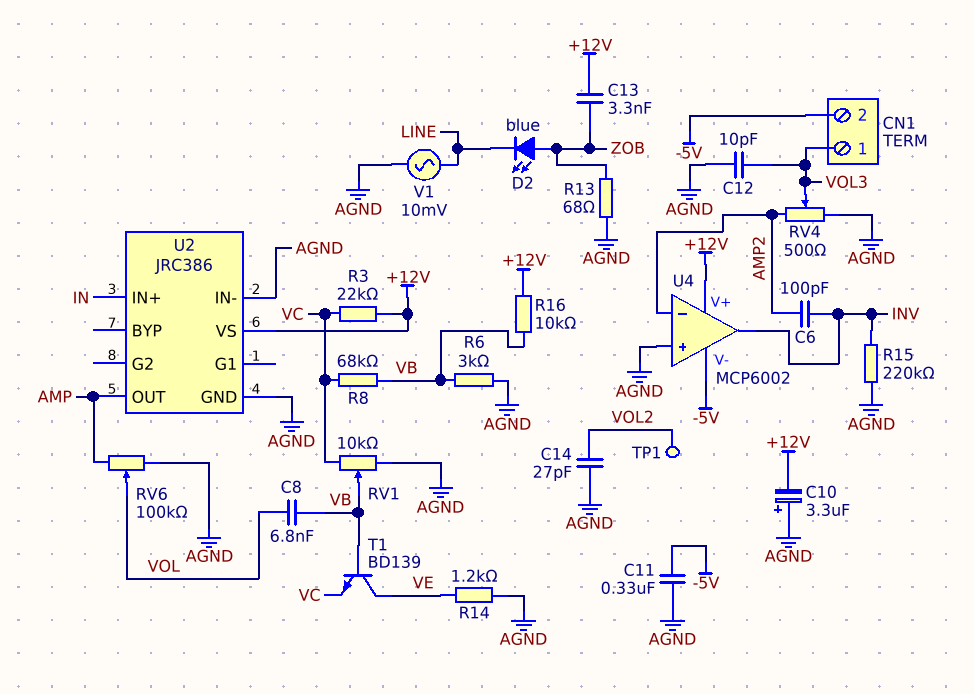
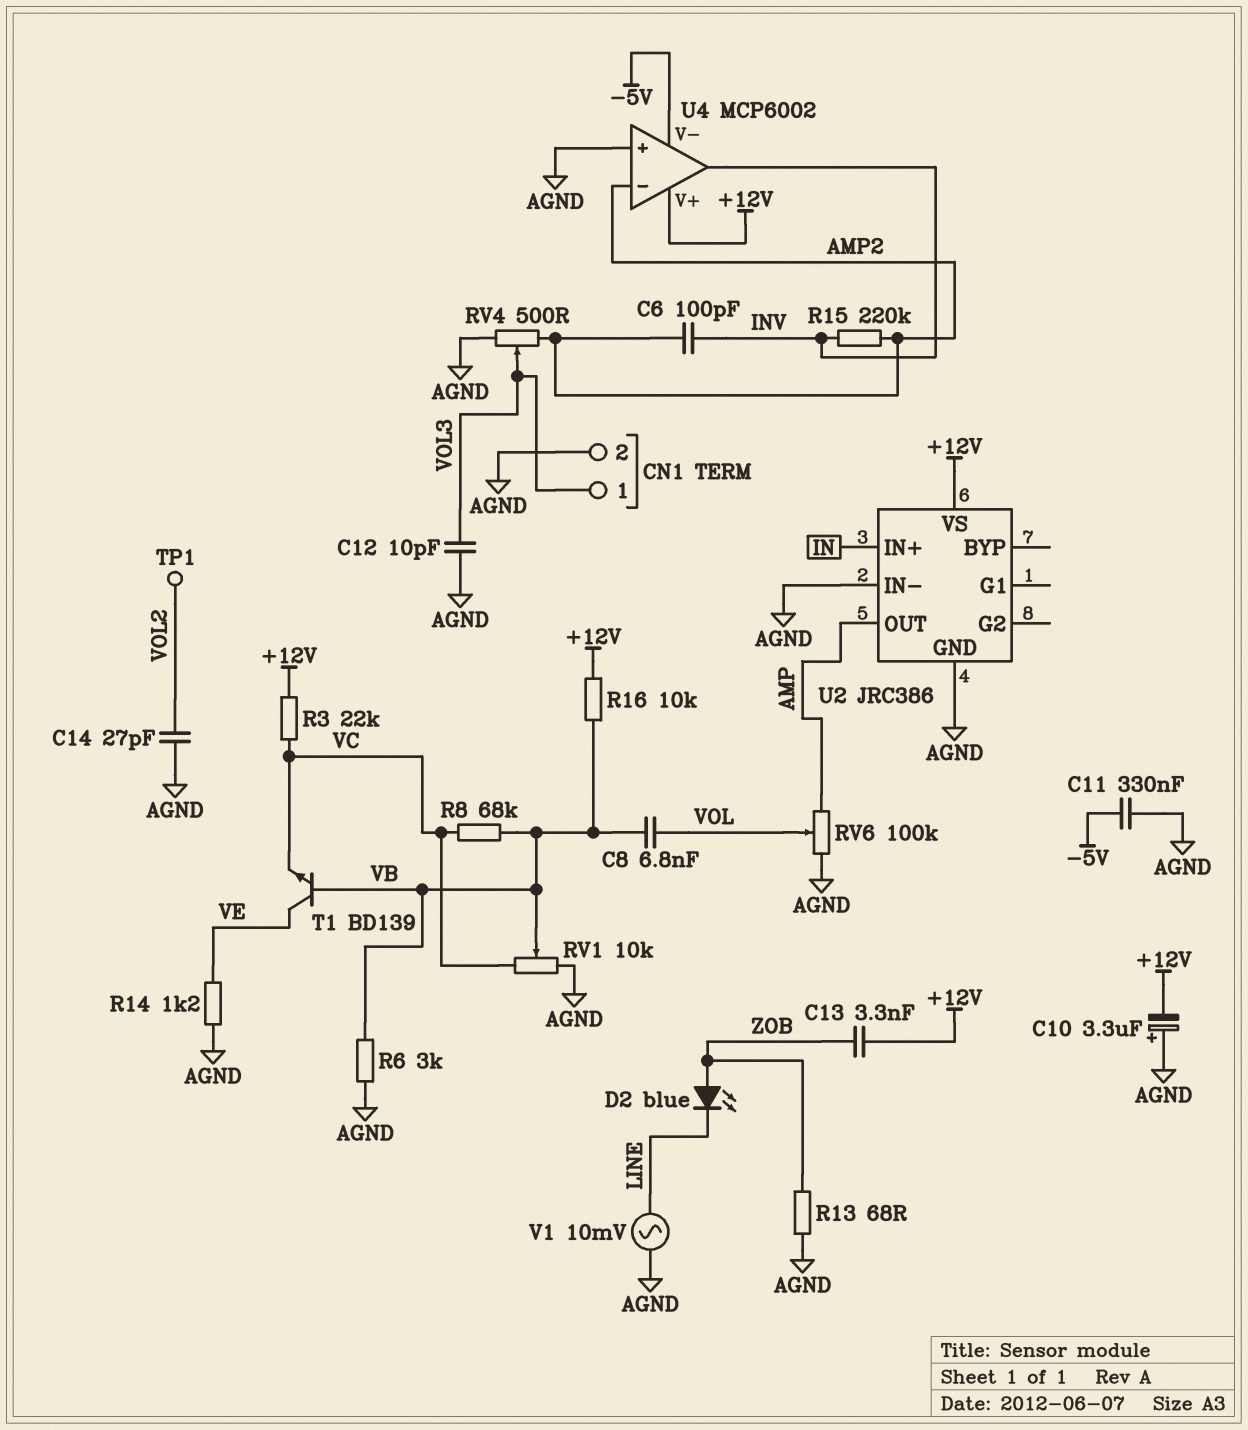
CN1 pin 2: -5V -> AGND
R15: 220k (AGND, INV) -> 220k (AMP2, INV)

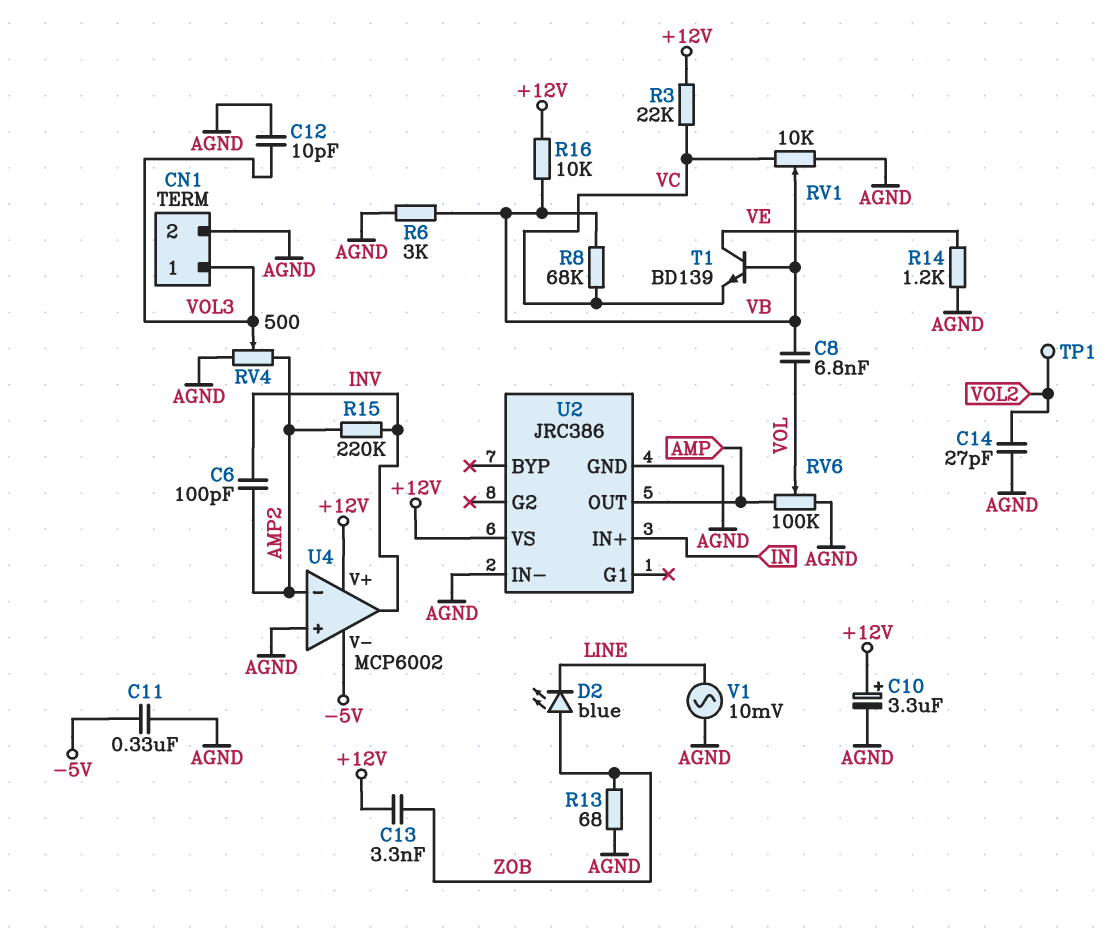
C10: 3.3uF (plus AGND, minus +12V) -> 3.3uF (plus +12V, minus AGND)

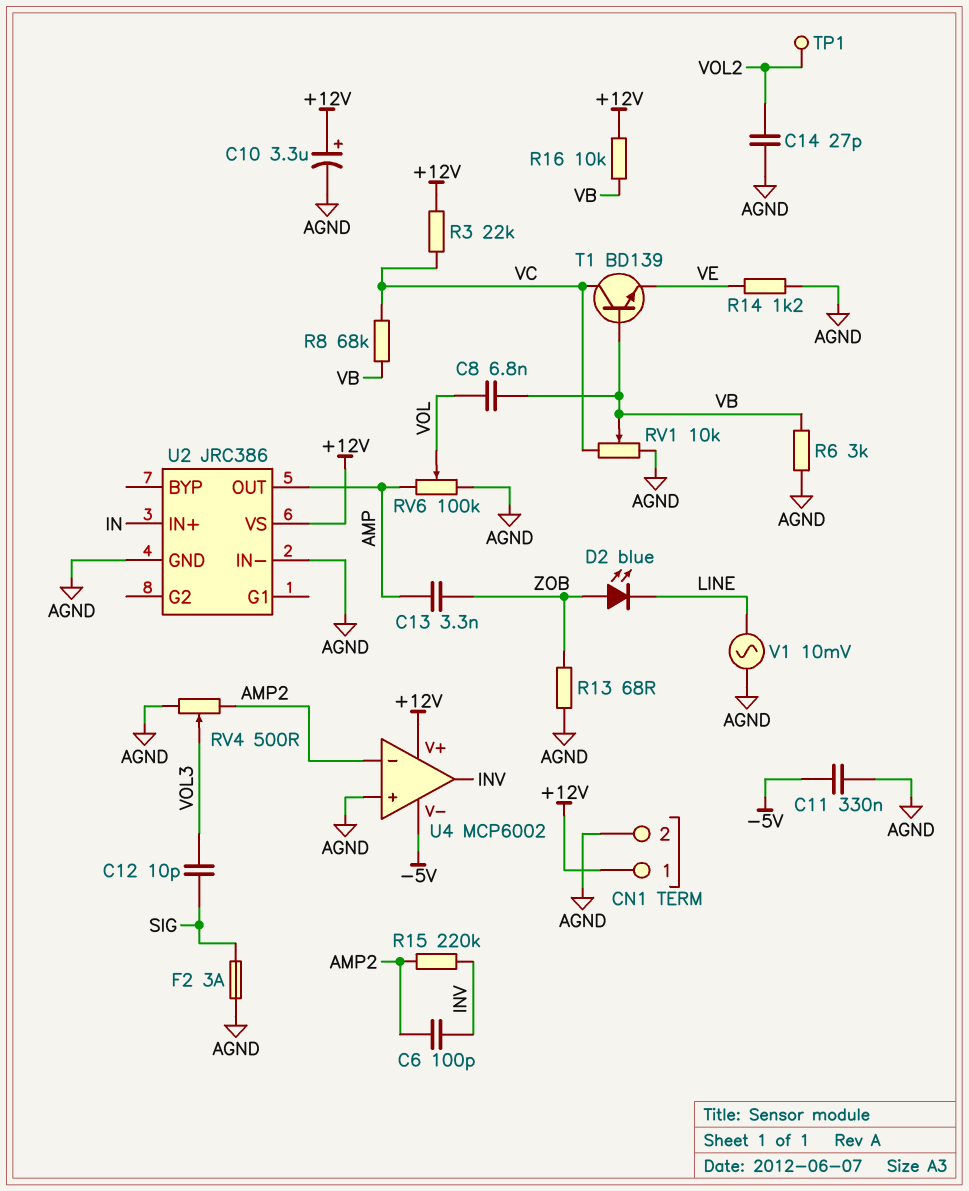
C12: 10pF (AGND, VOL3) -> 10pF (SIG, VOL3)
C13: 3.3nF (+12V, ZOB) -> 3.3nF (AMP, ZOB)
CN1 pin 1: VOL3 -> +12V
F2: none -> 3A (AGND, SIG)
T1: NPN BD139 (B VB, C VE, E VC) -> NPN BD139 (B VB, C VC, E VE)

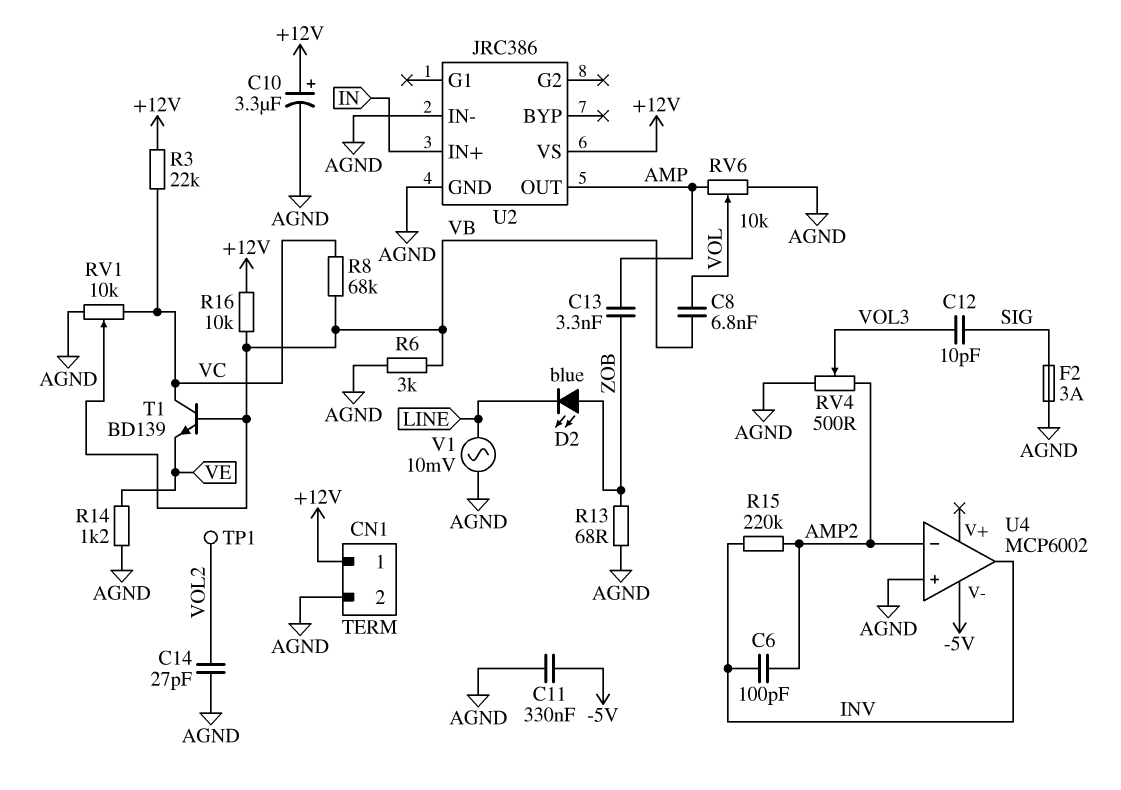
RV6: 100k (AGND, AMP, wiper VOL) -> 10k (AGND, AMP, wiper VOL)
U4 pin V+: +12V -> none

